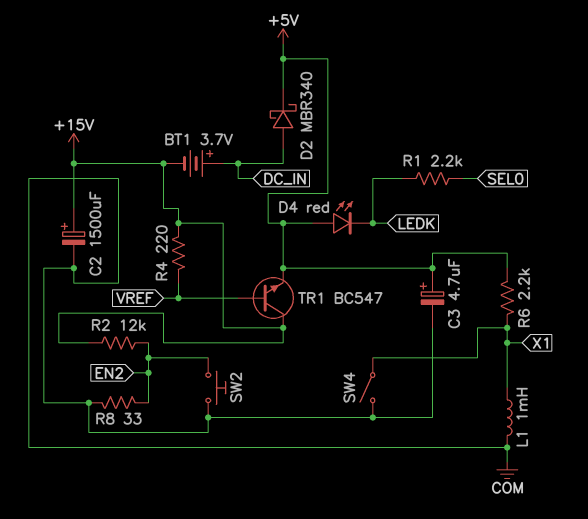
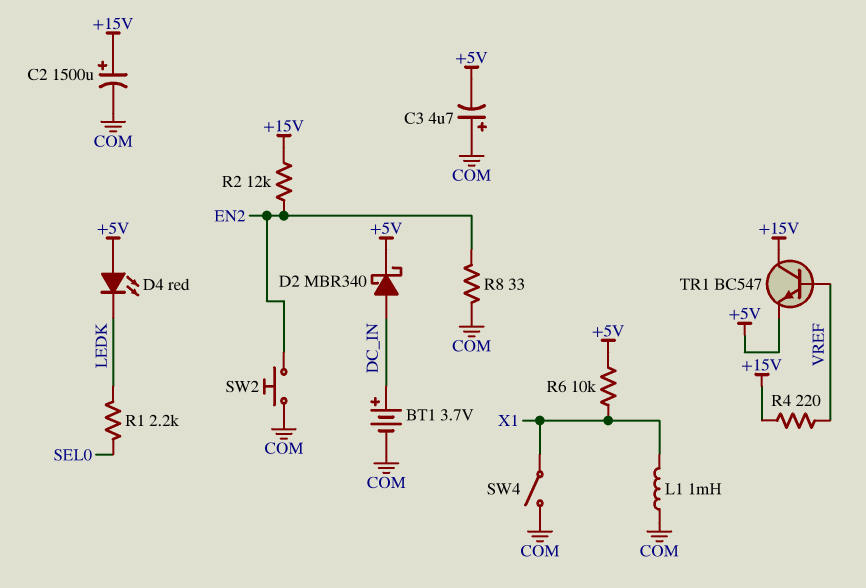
BT1: 3.7V (plus DC_IN, minus +15V) -> 3.7V (plus DC_IN, minus COM)
C3: 4.7uF (plus +5V, minus COM) -> 4.7uF (plus COM, minus +5V)
R6: 2.2k (+5V, X1) -> 10k (+5V, X1)

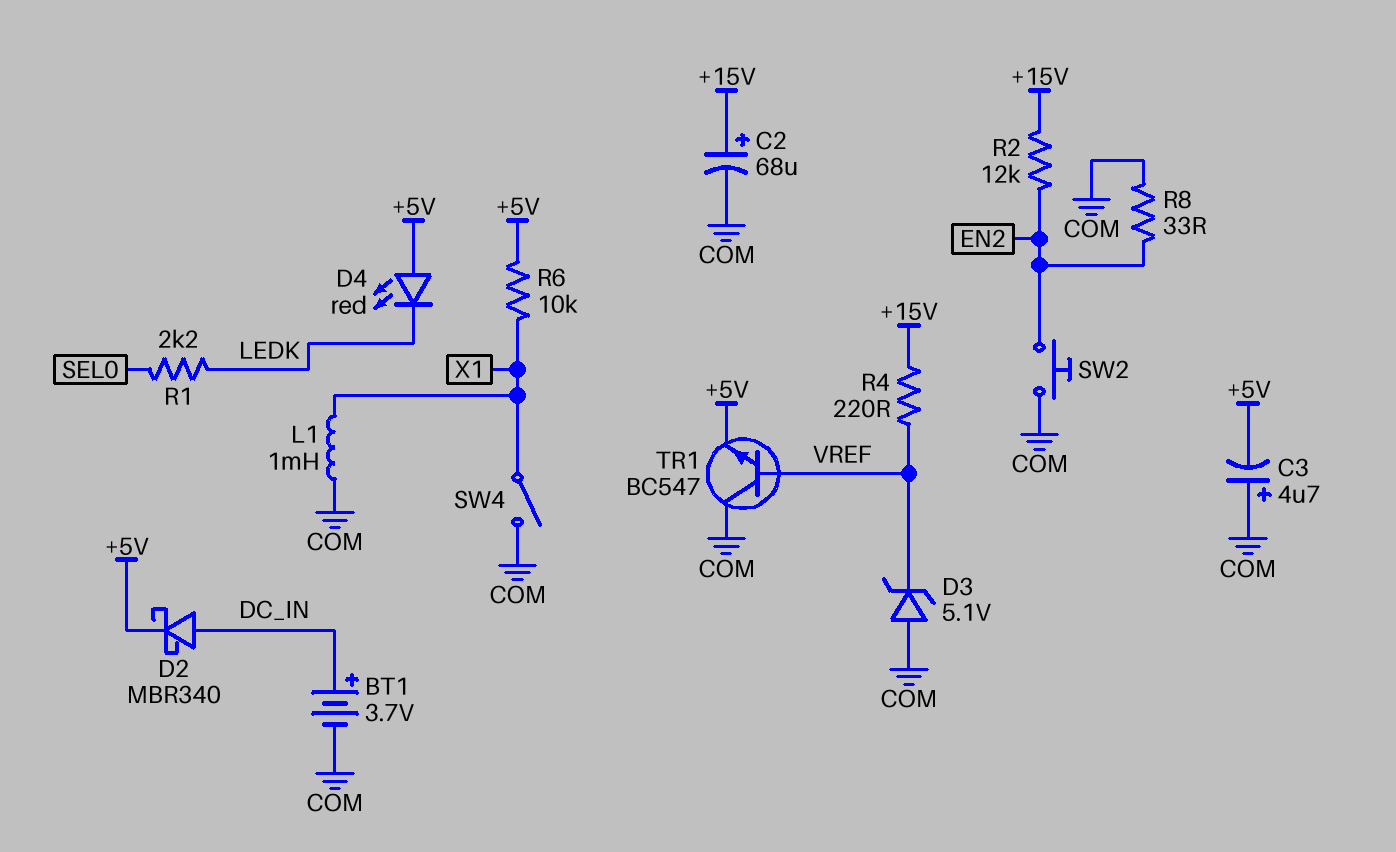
C2: 1500uF (plus +15V, minus COM) -> 68uF (plus +15V, minus COM)
D3: none -> zener 5.1V (A COM, K VREF)
TR1: NPN BC547 (B VREF, C +15V, E +5V) -> NPN BC547 (B VREF, C COM, E +5V)

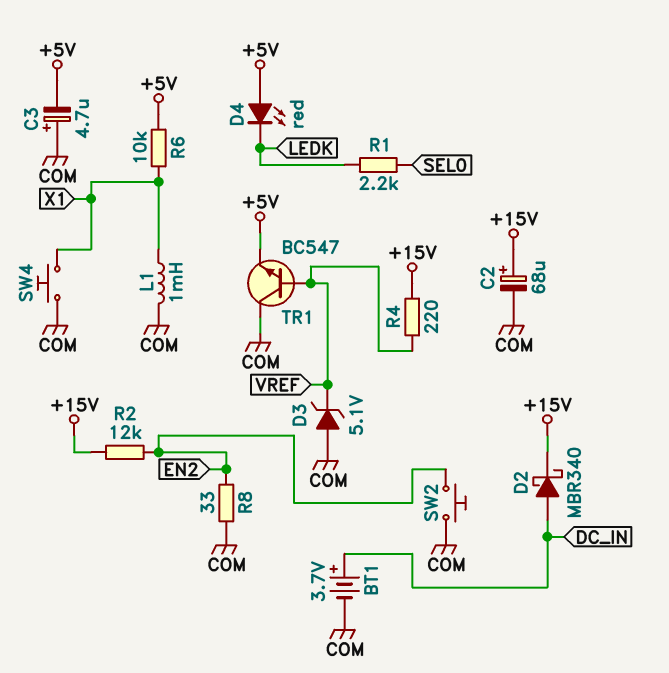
D2: schottky MBR340 (A DC_IN, K +5V) -> schottky MBR340 (A DC_IN, K +15V)
SW4: switch (COM, X1) -> button (COM, X1)

